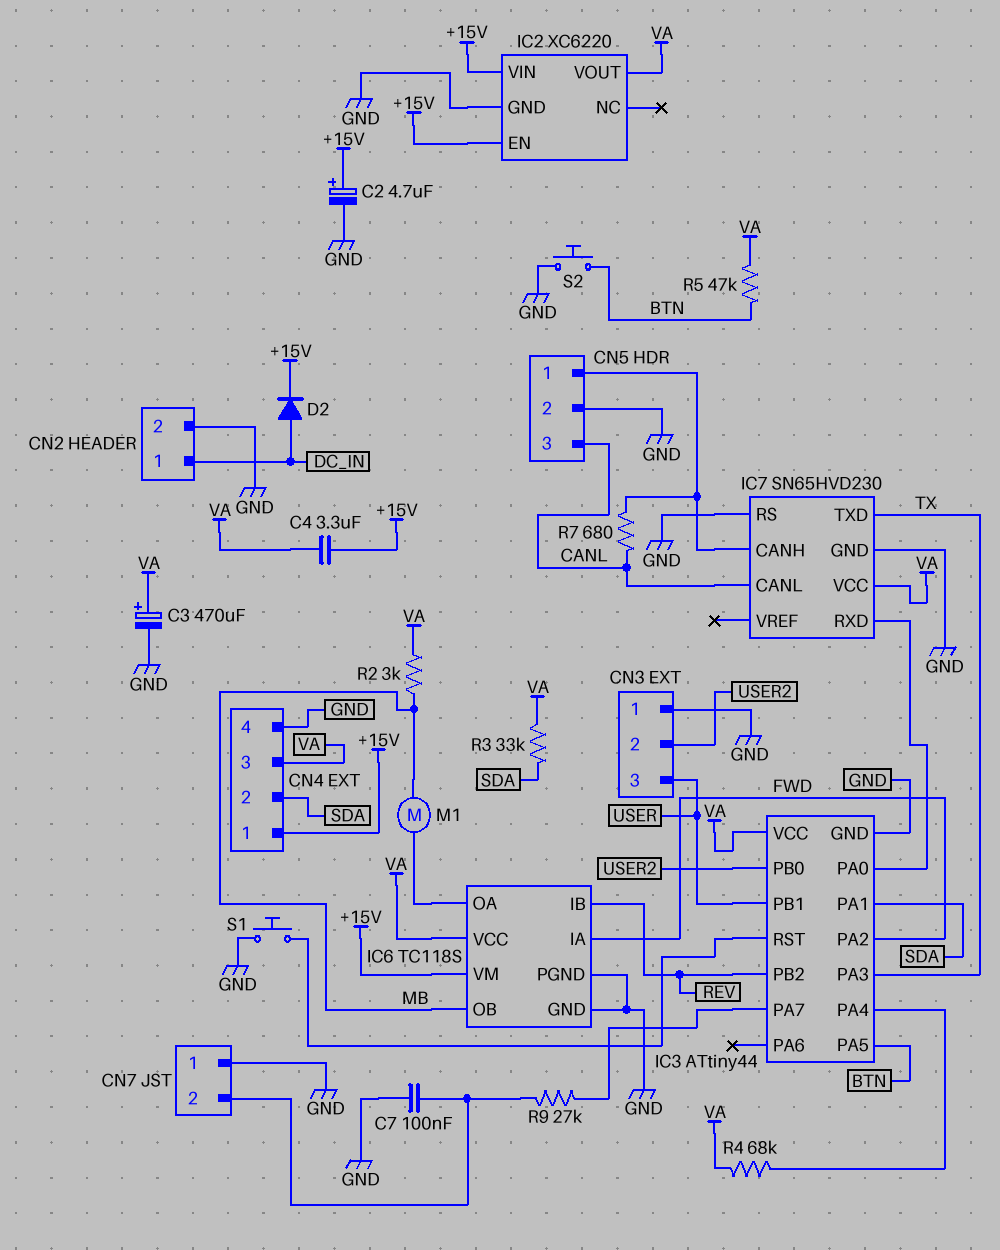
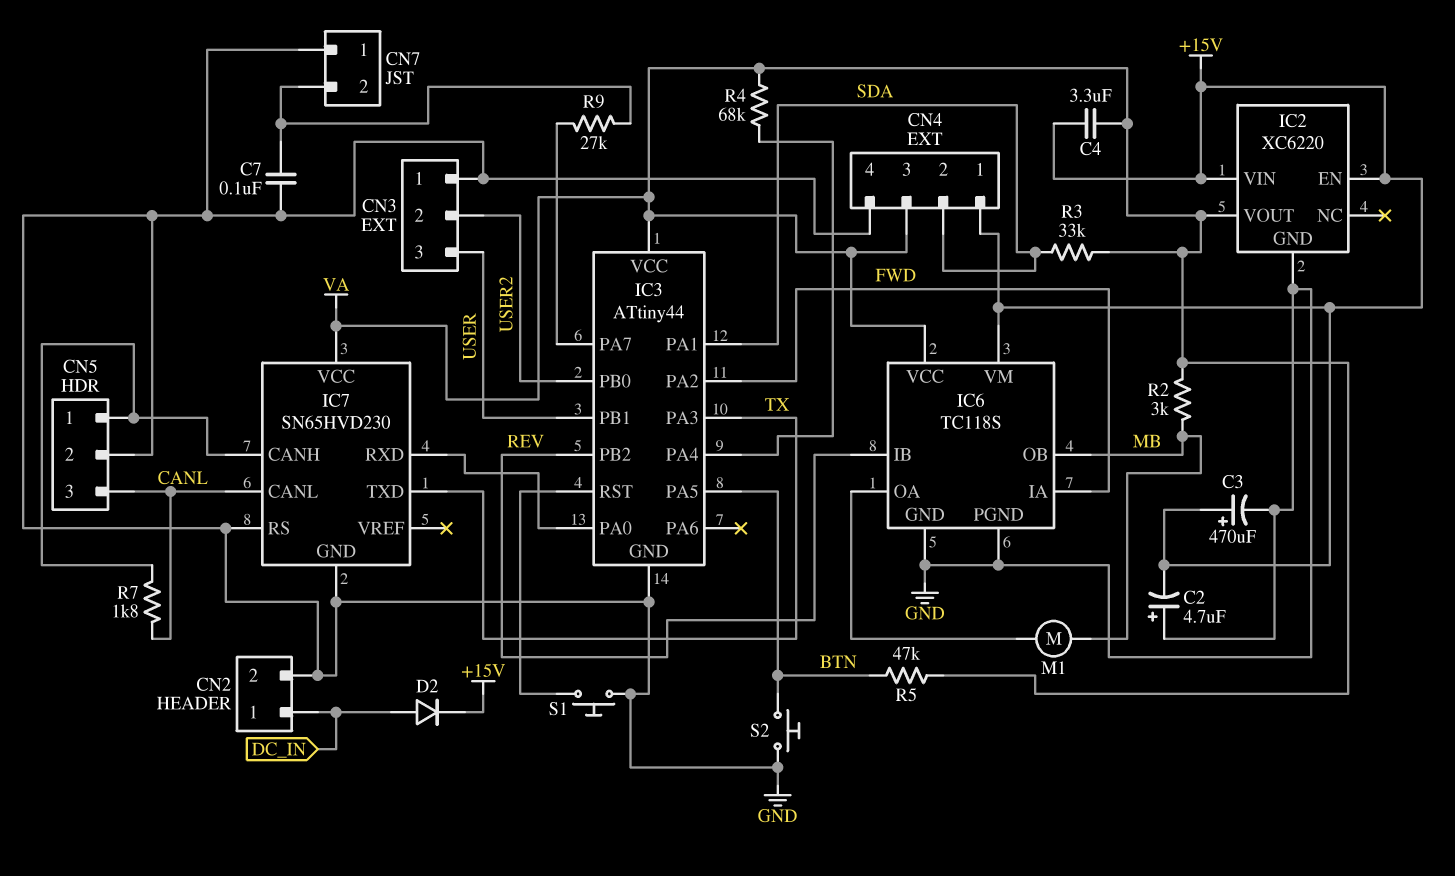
C2: 4.7uF (plus +15V, minus GND) -> 4.7uF (plus GND, minus +15V)
C3: 470uF (plus VA, minus GND) -> 470uF (plus +15V, minus GND)
R7: 680 (CANL, CN5/1) -> 1.8k (CANL, CN5/1)

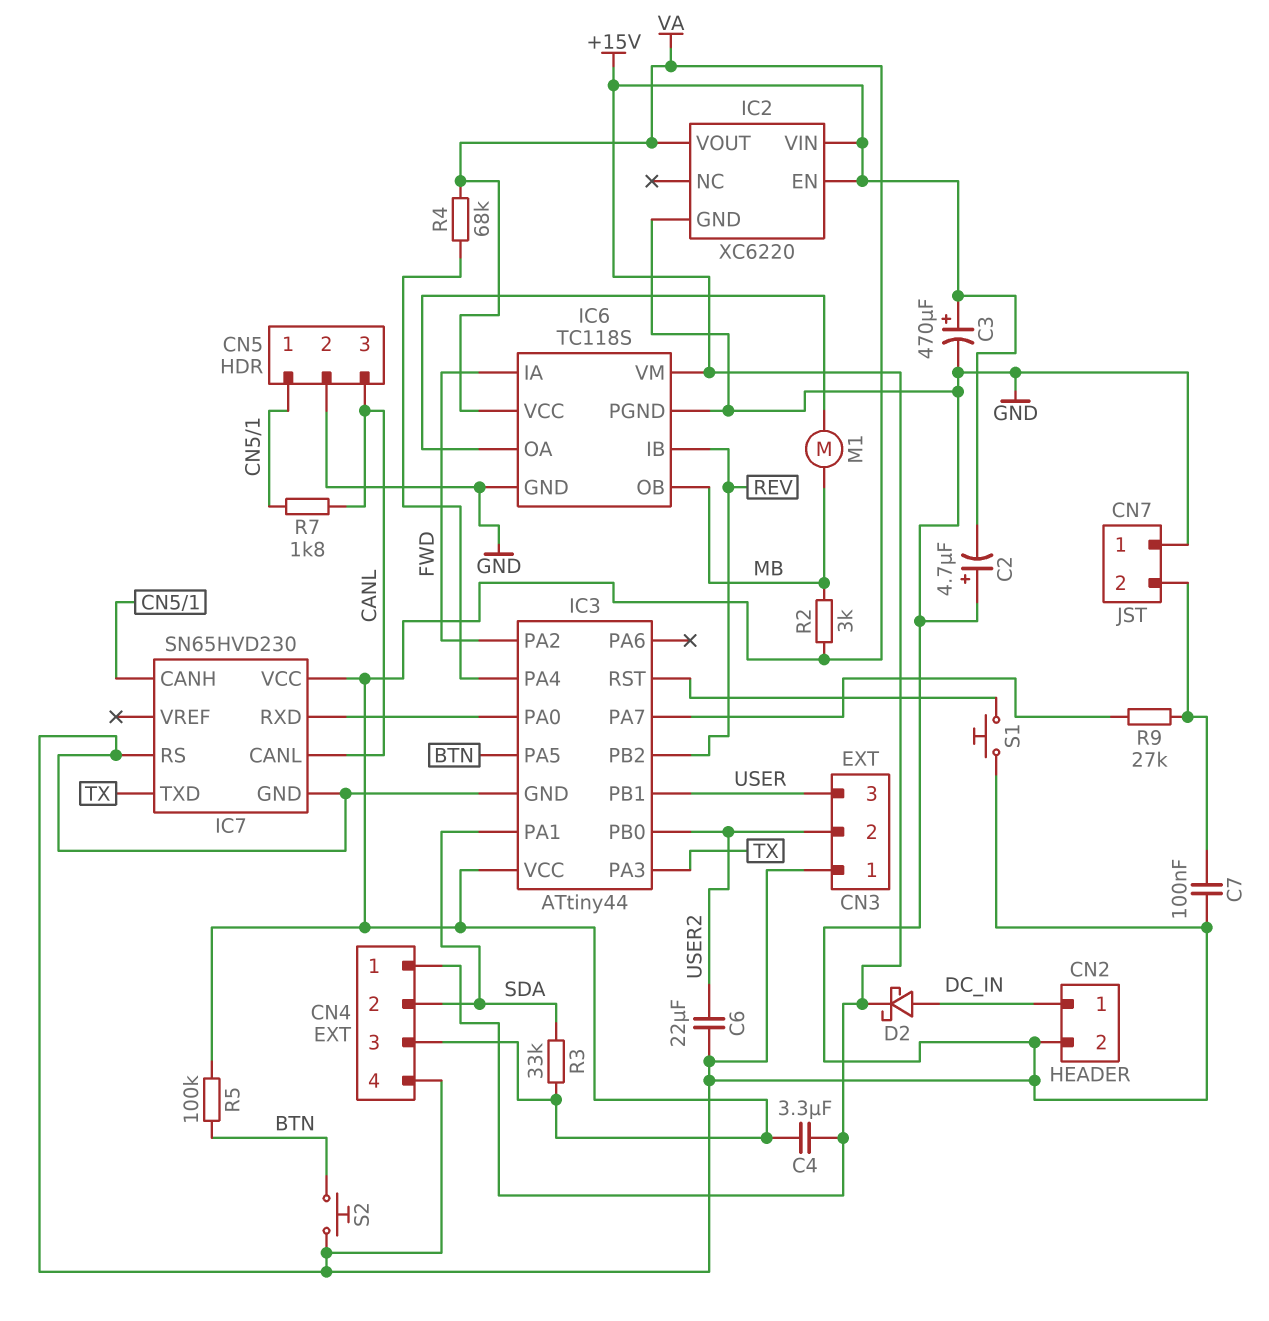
C6: none -> 22uF (GND, USER2)
D2: diode (A DC_IN, K +15V) -> schottky (A DC_IN, K +15V)
R5: 47k (BTN, VA) -> 100k (BTN, VA)

